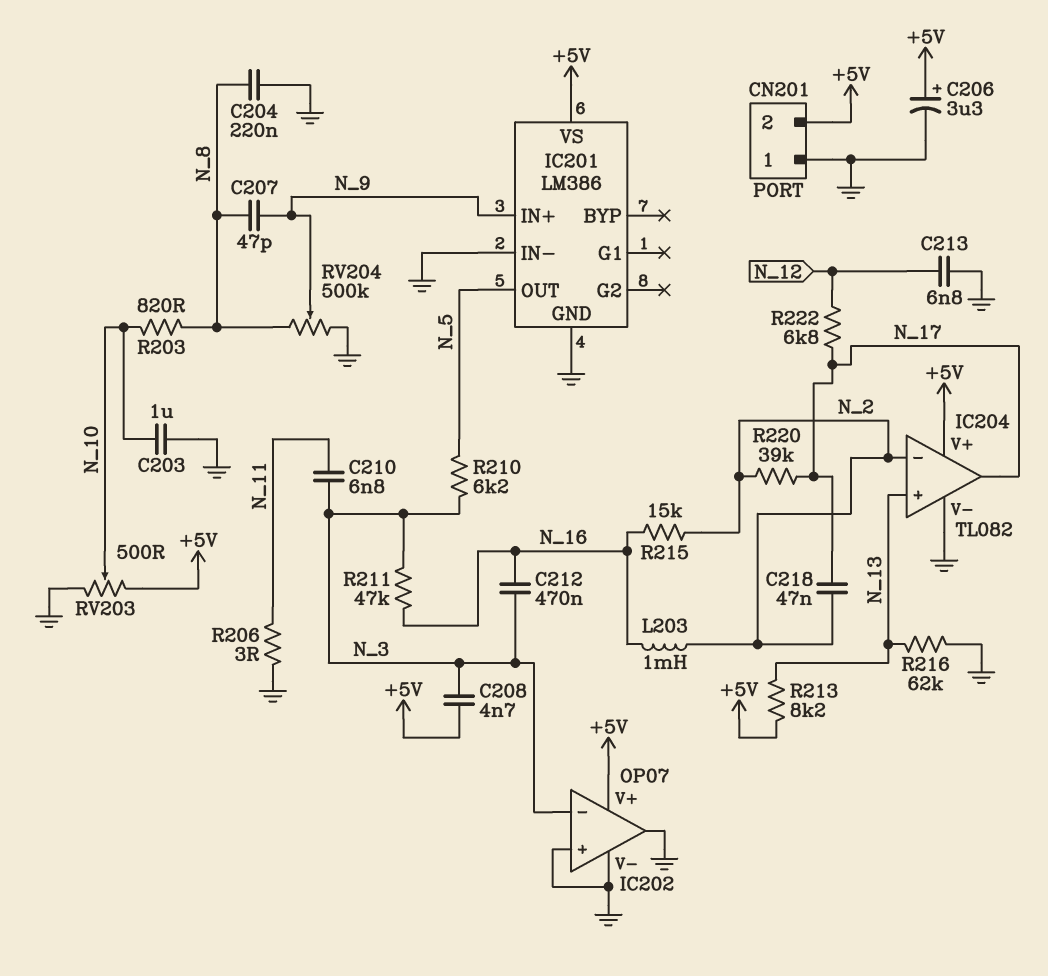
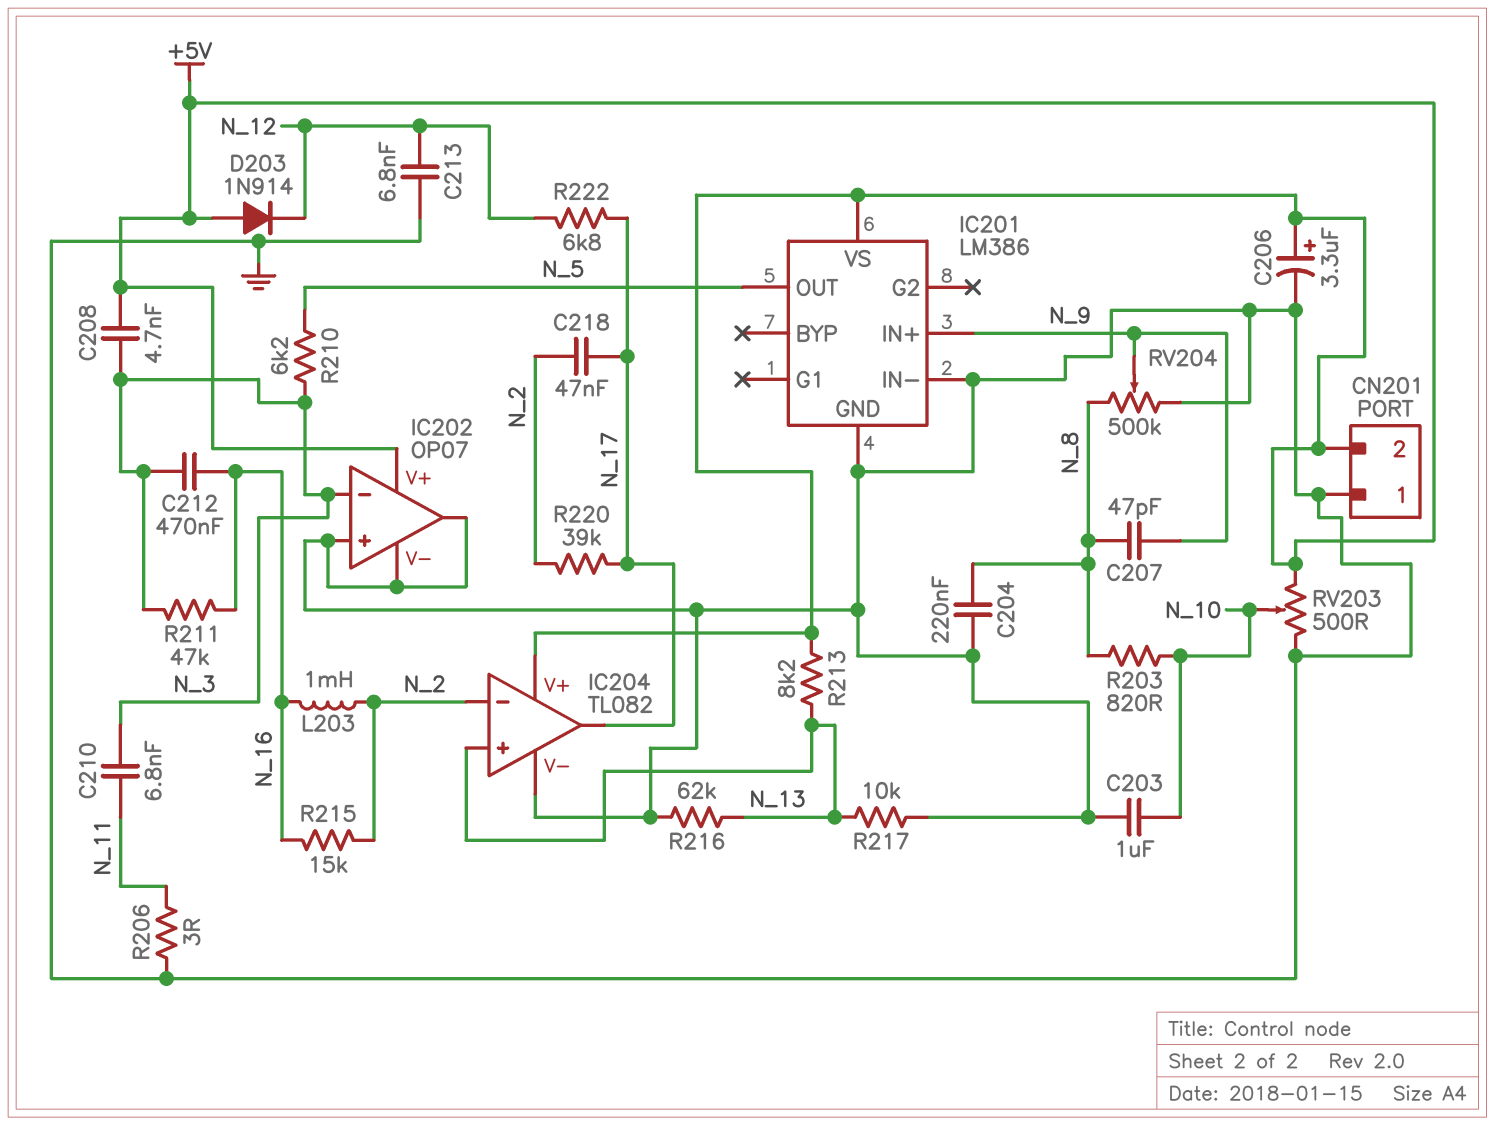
D203: none -> diode 1N914 (A +5V, K N_12)
R217: none -> 10k (GND, N_13)

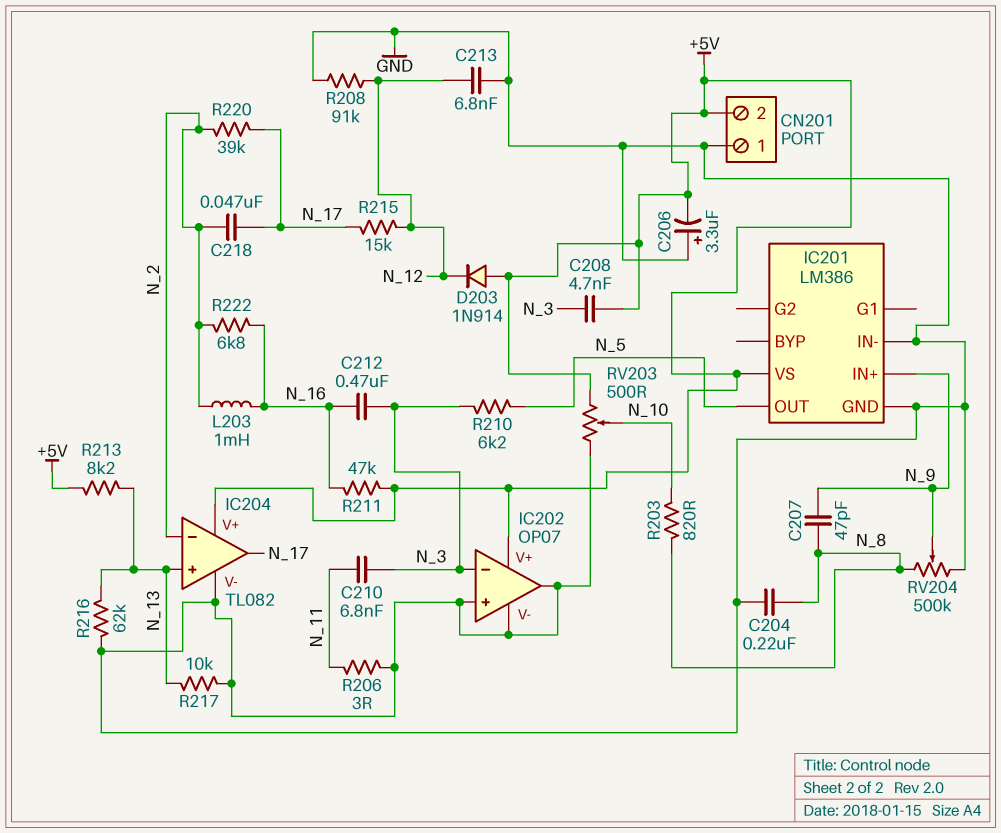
C203: 1uF (GND, N_10) -> none
C206: 3.3uF (plus +5V, minus GND) -> 3.3uF (plus GND, minus +5V)
R208: none -> 91k (GND, N_12)
R211: 47k (N_3, N_16) -> 47k (+5V, N_16)
R215: 15k (N_2, N_16) -> 15k (N_12, N_17)
R222: 6.8k (N_12, N_17) -> 6.8k (N_2, N_16)

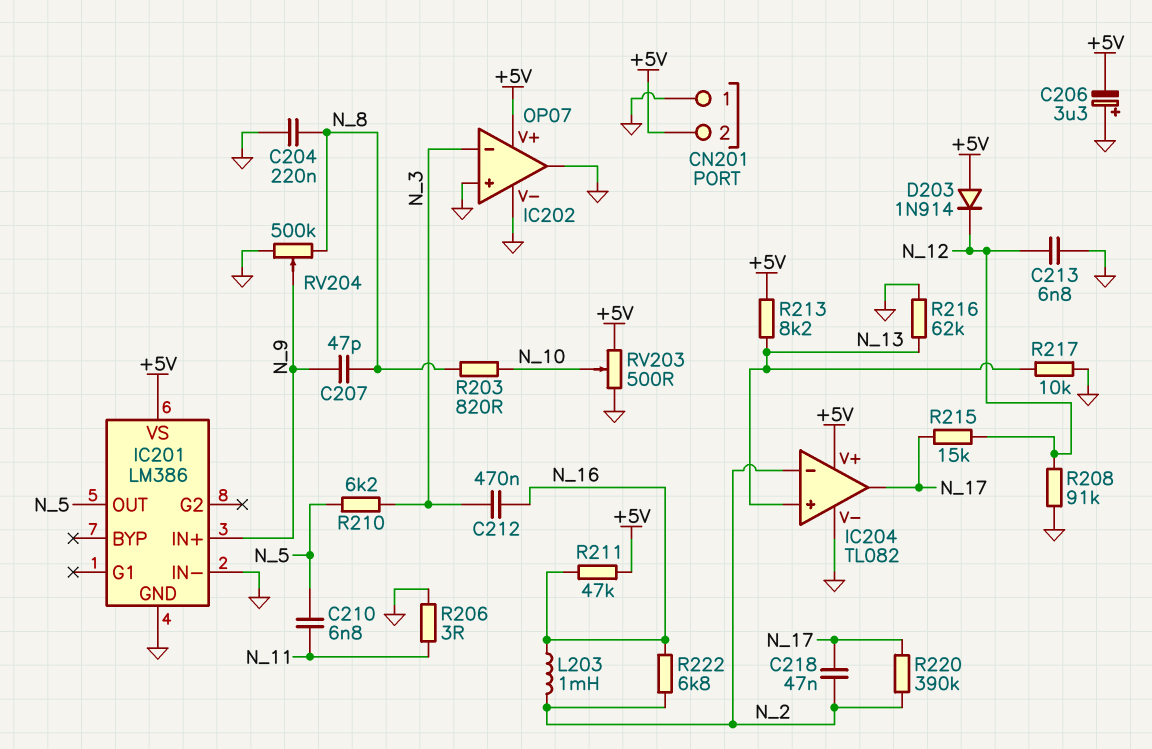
C208: 4.7nF (+5V, N_3) -> none
C210: 6.8nF (N_3, N_11) -> 6.8nF (N_5, N_11)
R220: 39k (N_2, N_17) -> 390k (N_2, N_17)

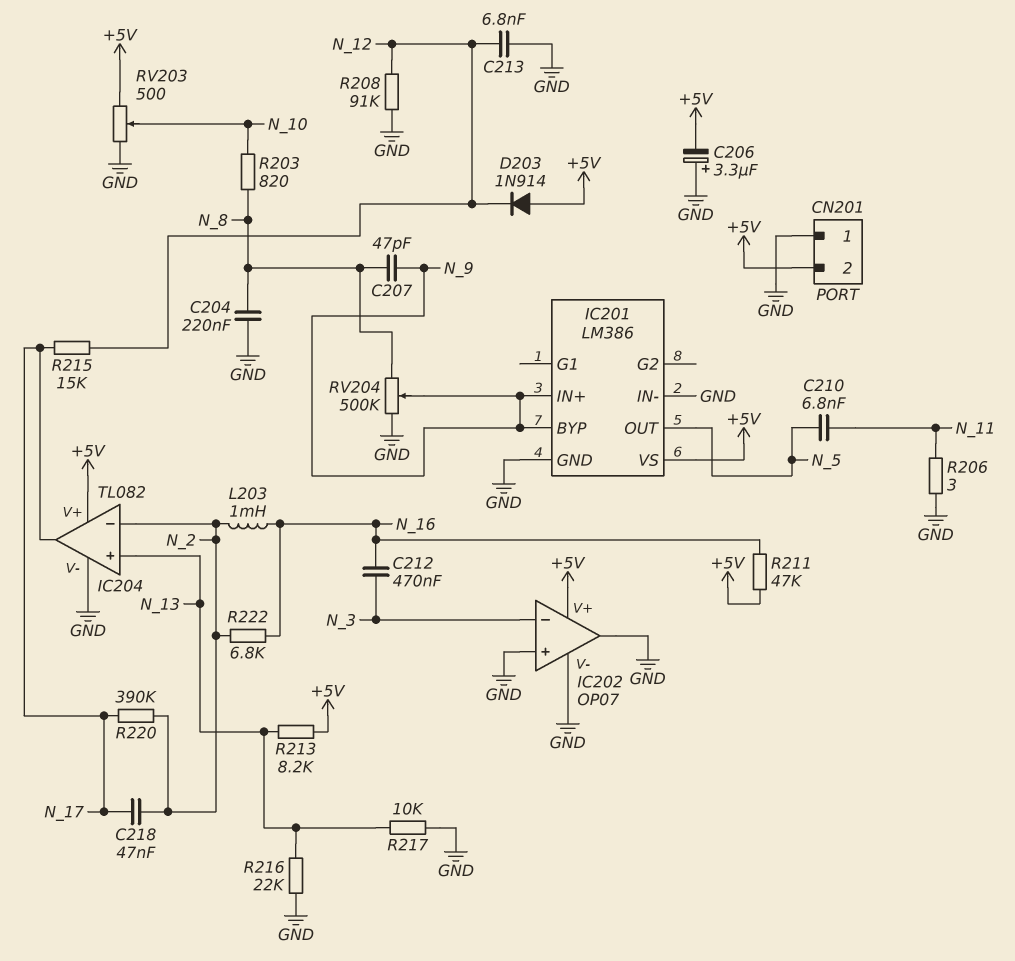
IC201 pin BYP: none -> N_9
R210: 6.2k (N_3, N_5) -> none
R216: 62k (GND, N_13) -> 22k (GND, N_13)

